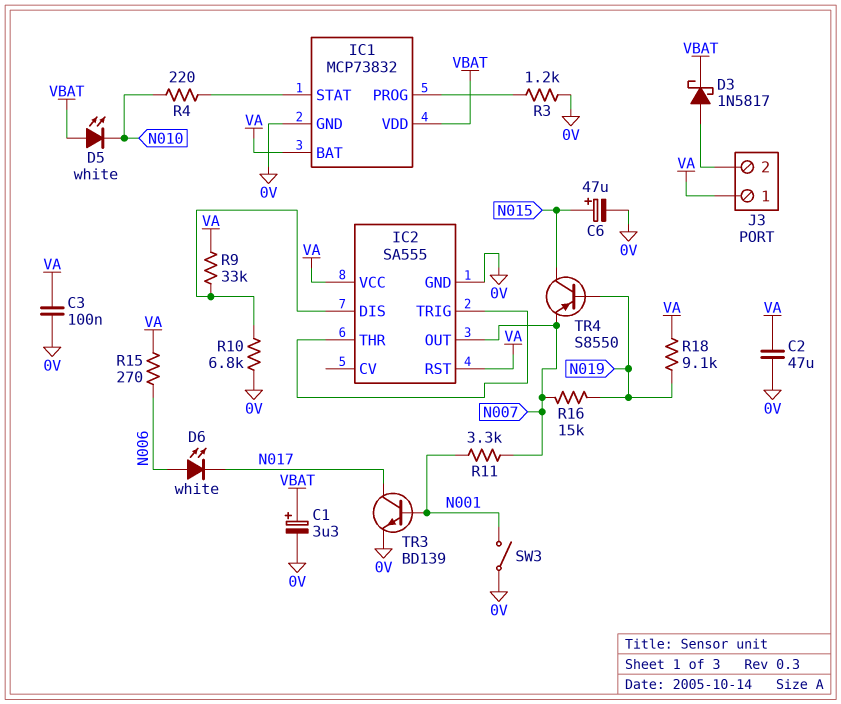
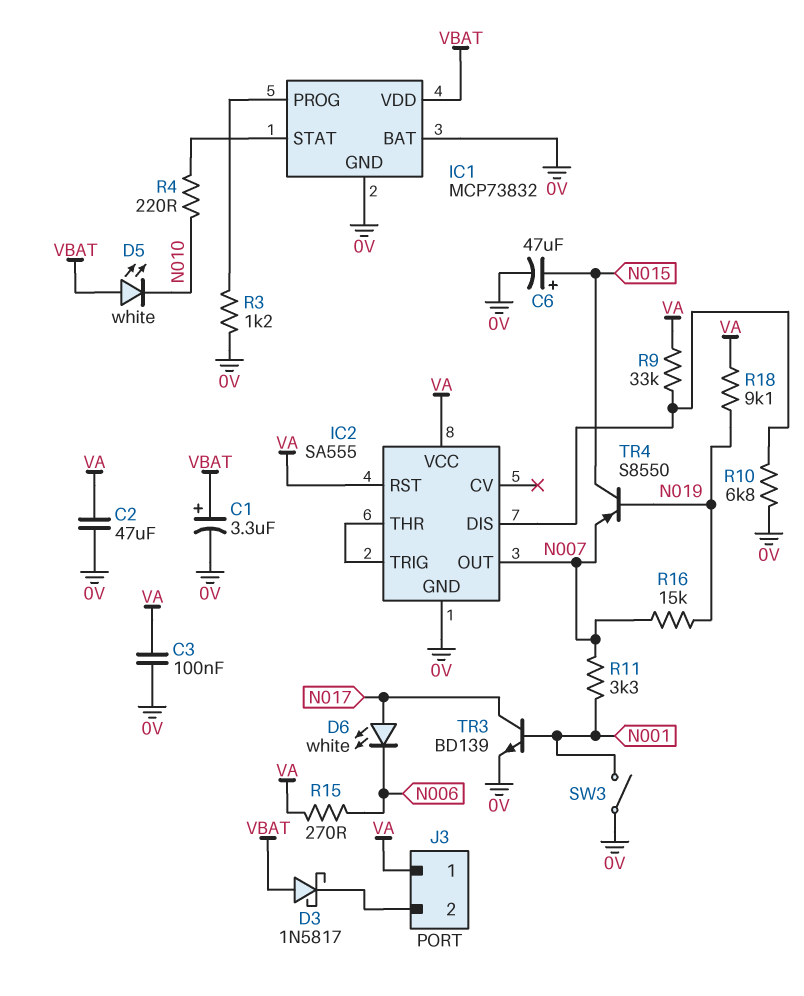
D3: schottky 1N5817 (A J3/2, K VBAT) -> schottky 1N5817 (A VBAT, K J3/2)
D6: LED white (A N006, K N017) -> LED white (A N017, K N006)
IC1 pin BAT: VA -> 0V

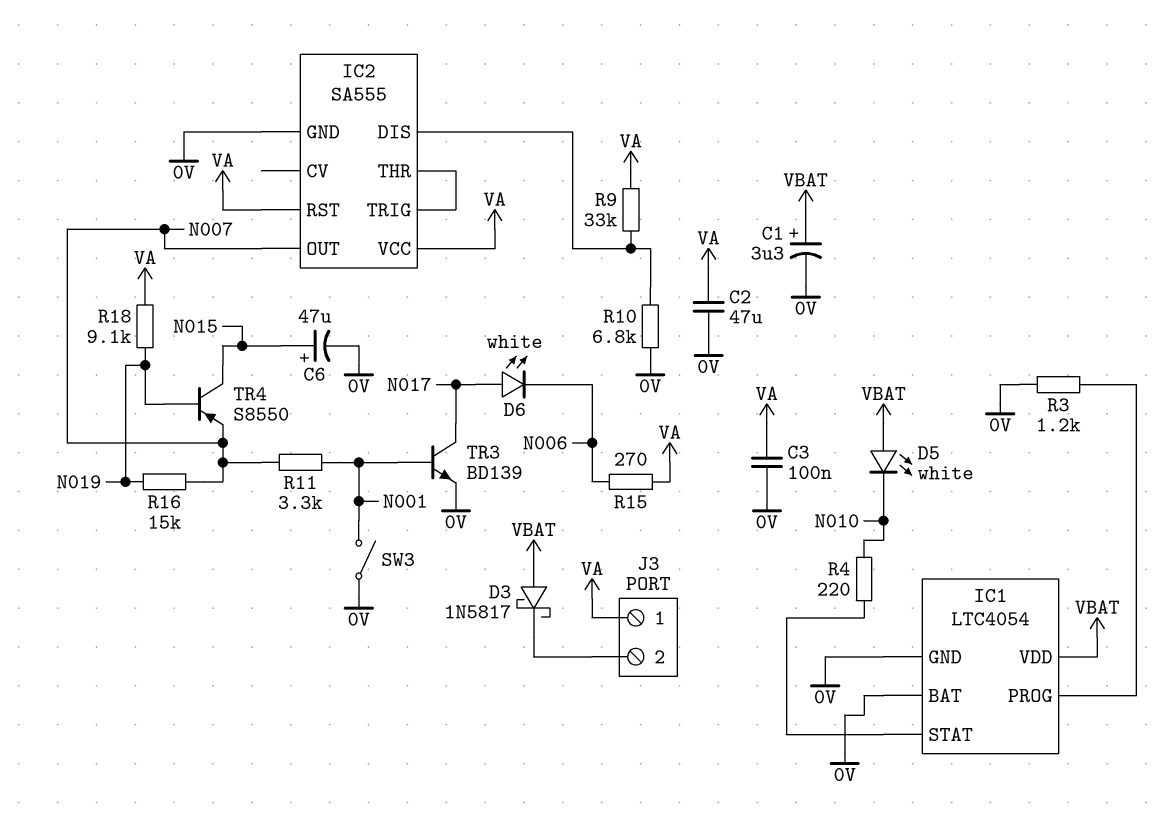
IC1: MCP73832 -> LTC4054

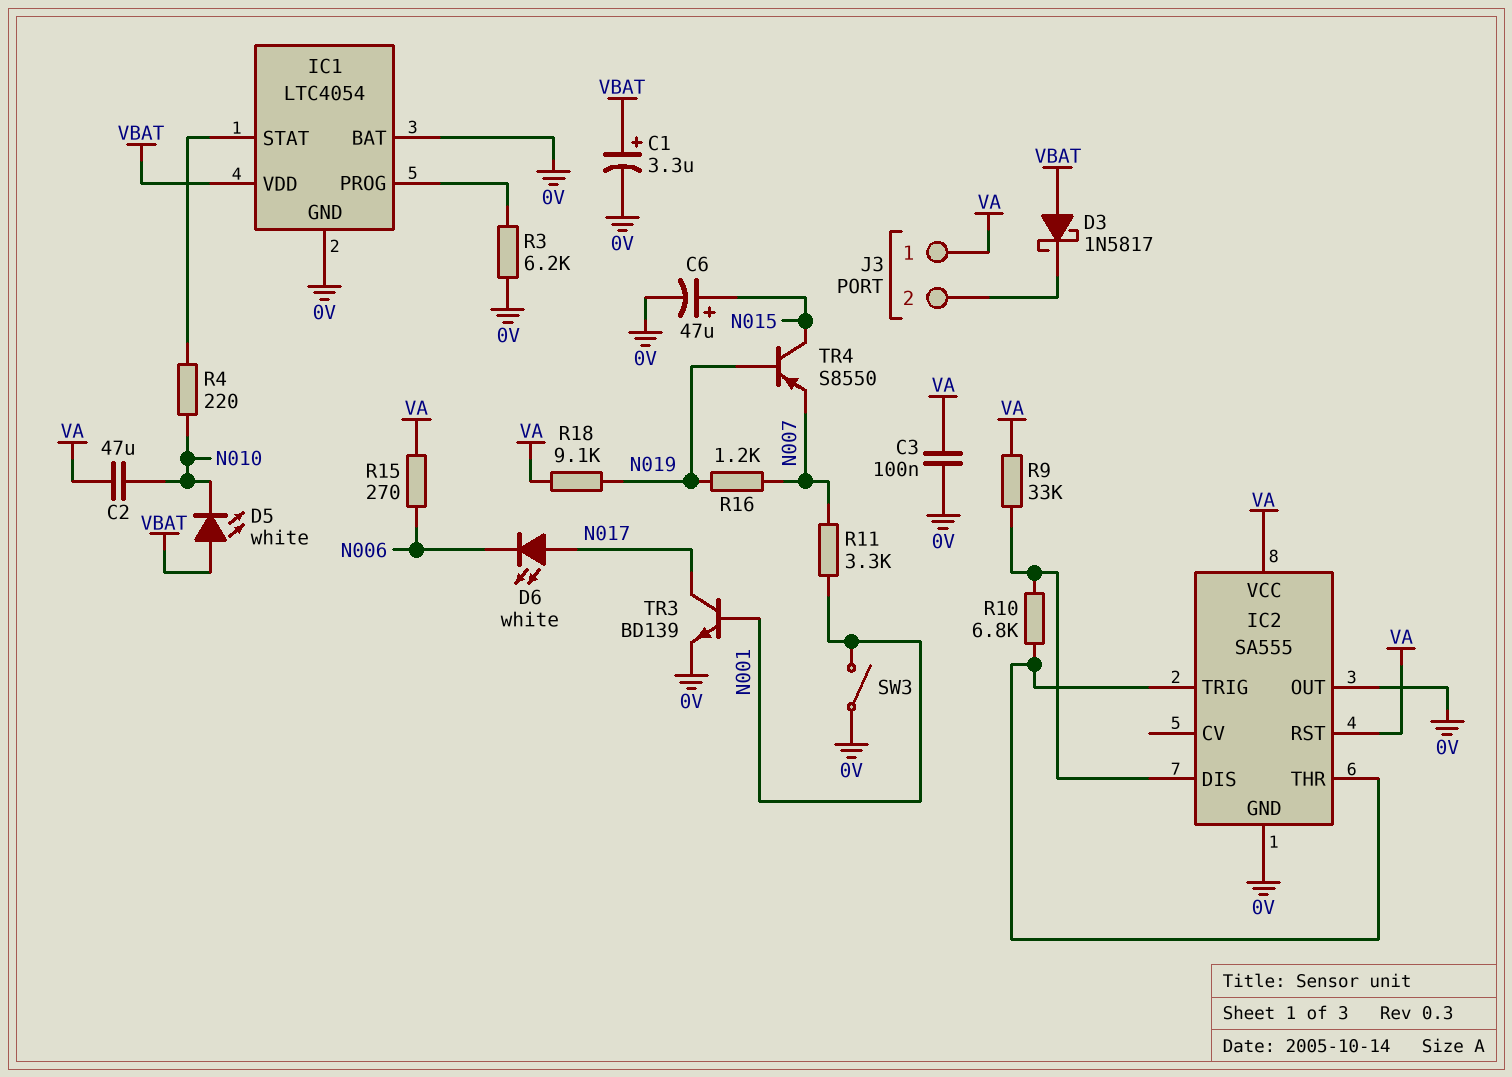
C2: 47uF (0V, VA) -> 47uF (N010, VA)
IC2 pin OUT: N007 -> 0V
R3: 1.2k (0V, IC1/PROG) -> 6.2k (0V, IC1/PROG)
R10: 6.8k (0V, IC2/DIS) -> 6.8k (IC2/DIS, IC2/THR)
R16: 15k (N007, N019) -> 1.2k (N007, N019)

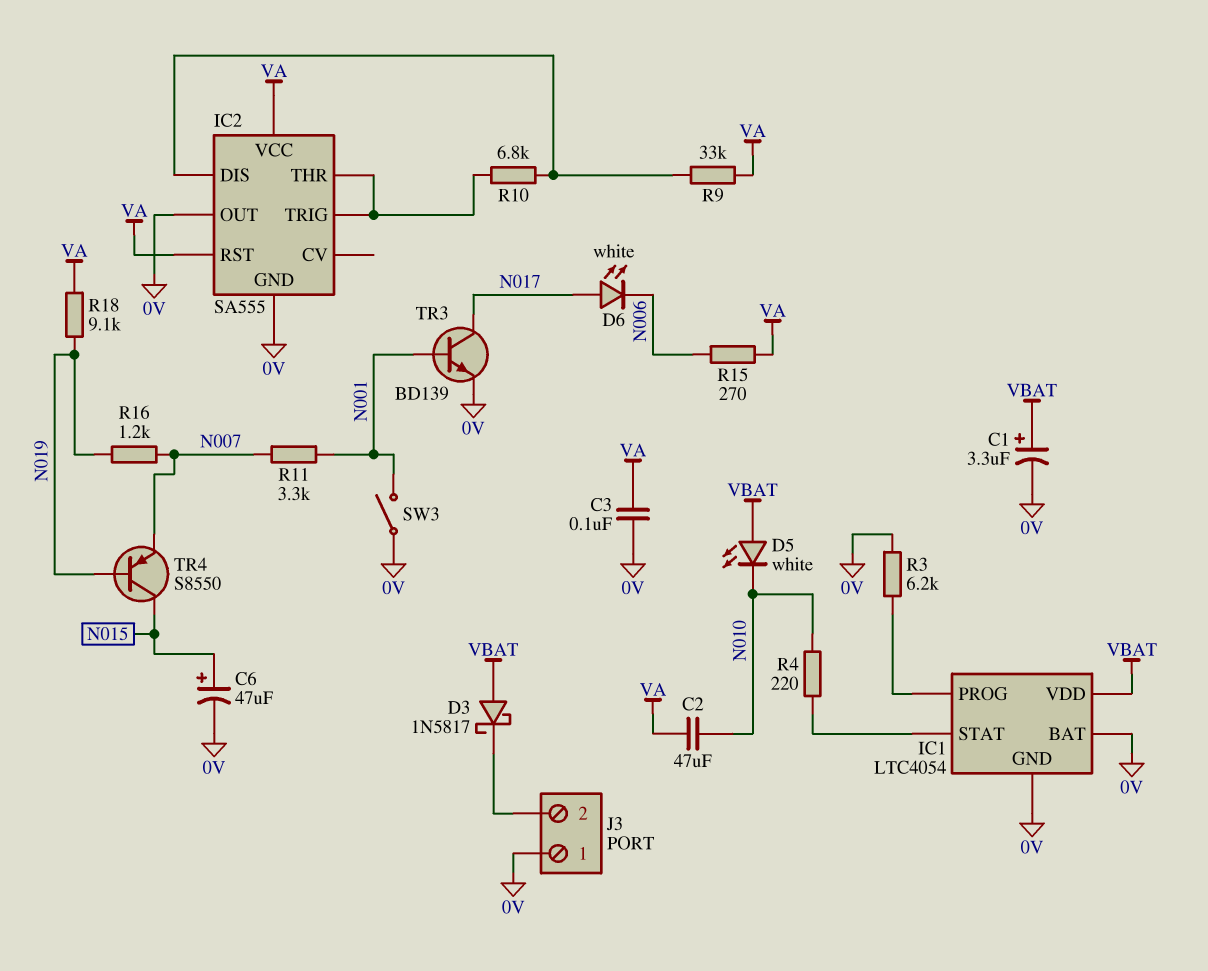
J3 pin 1: VA -> 0V

